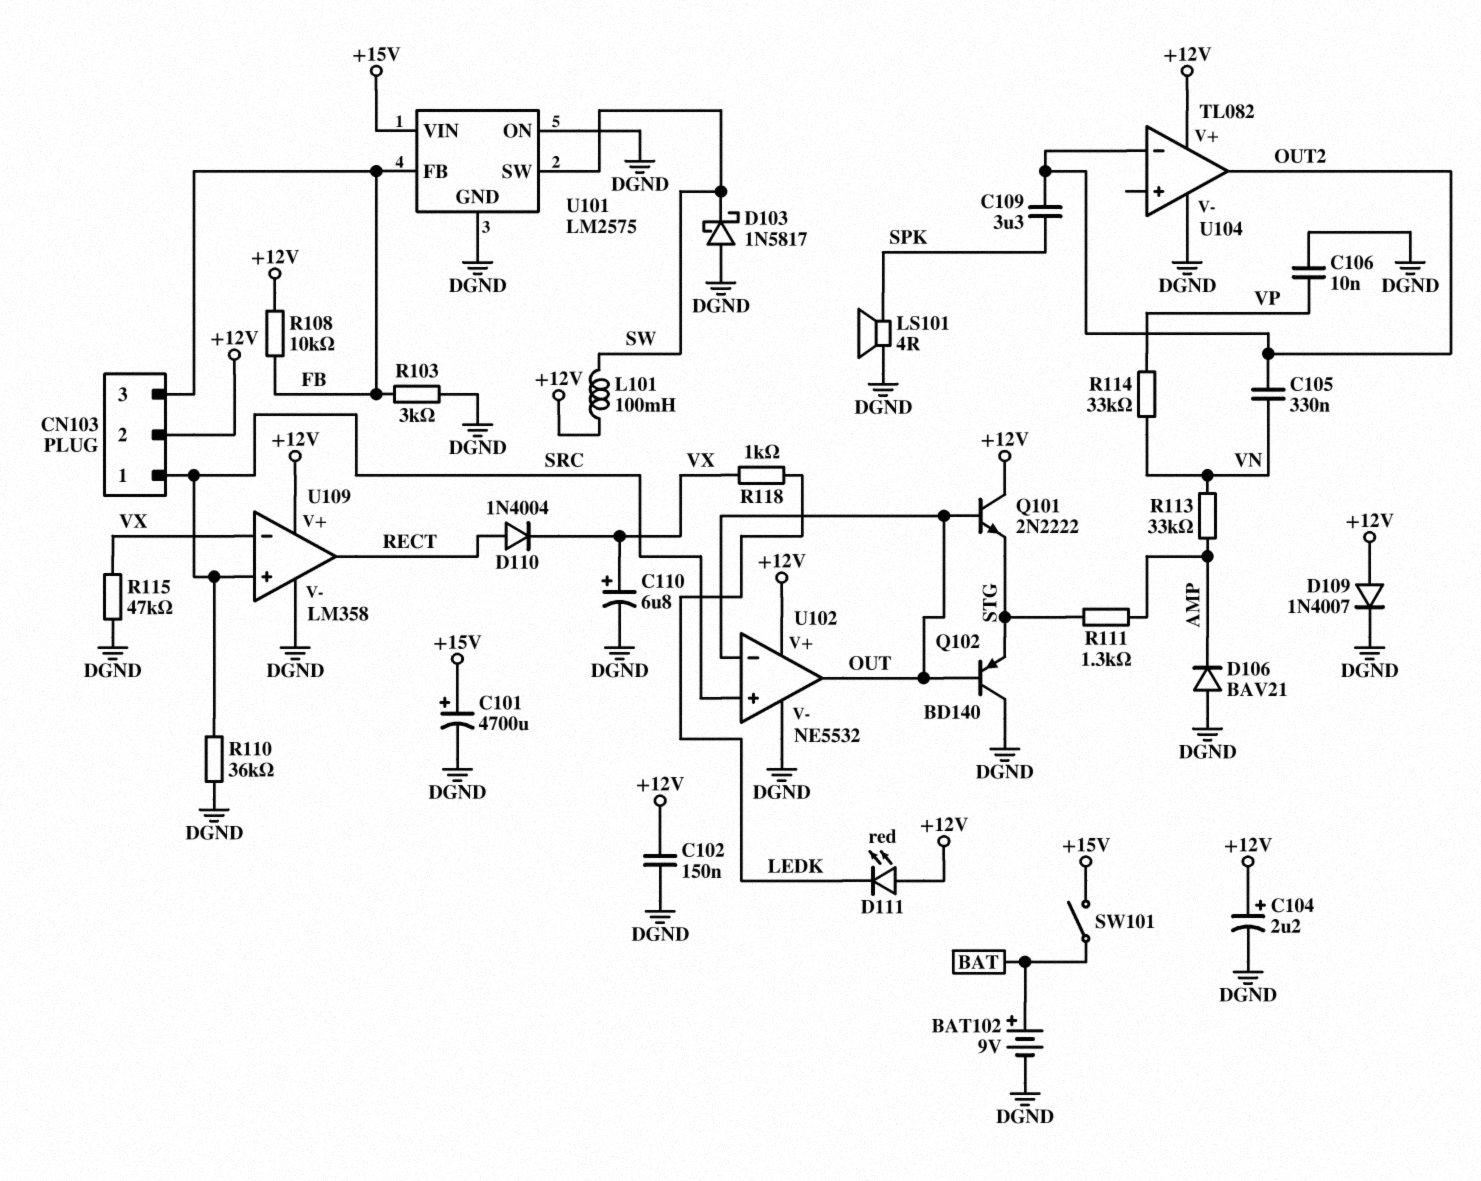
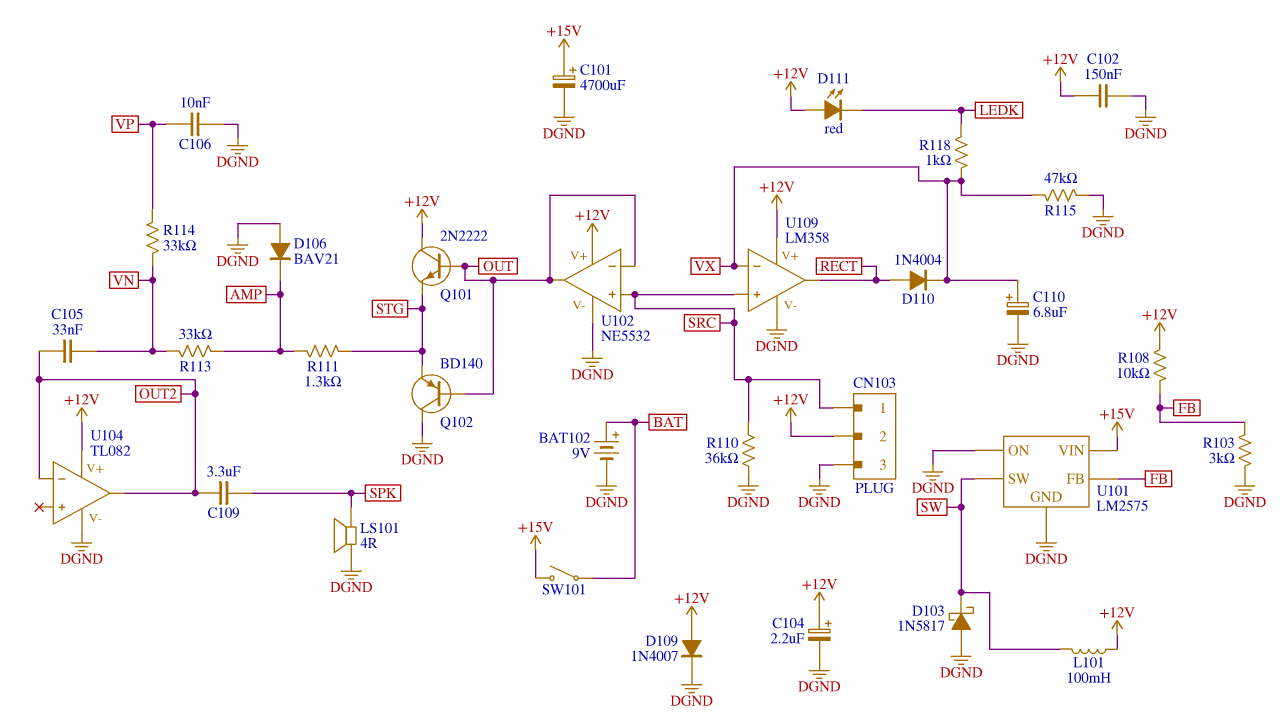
C105: 330nF (OUT2, VN) -> 33nF (OUT2, VN)
CN103 pin 3: FB -> DGND

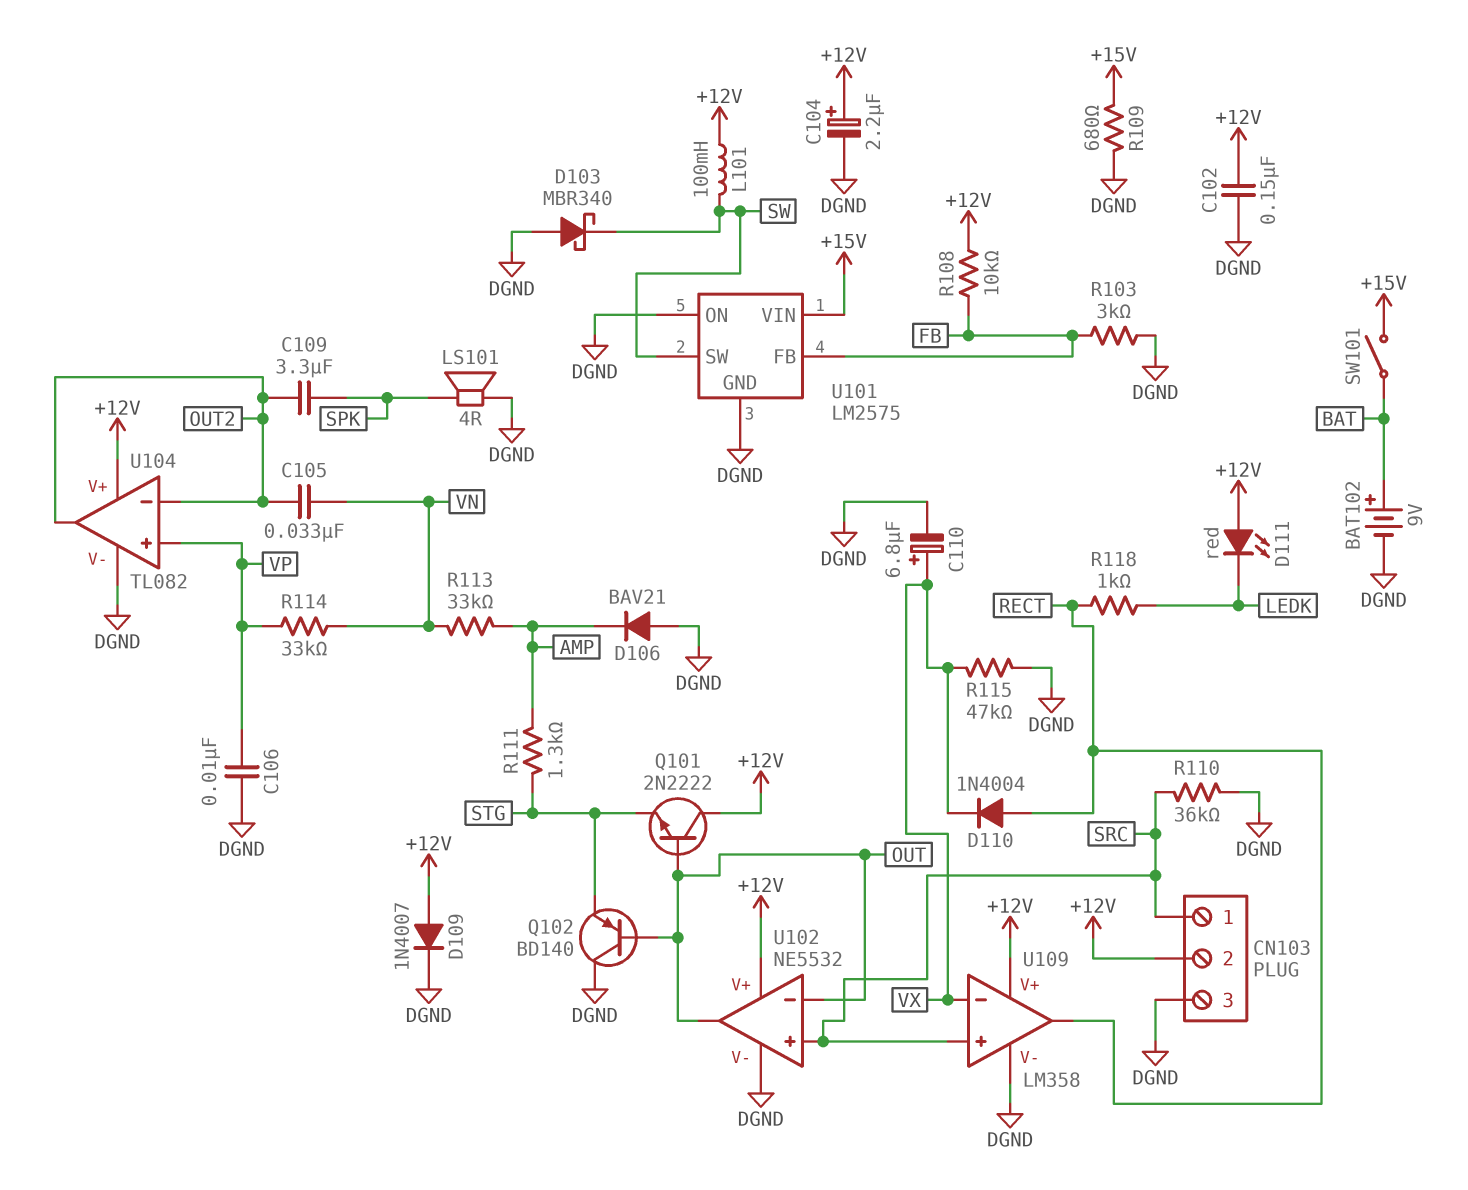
C101: 4700uF (plus +15V, minus DGND) -> none
D103: schottky 1N5817 (A DGND, K SW) -> schottky MBR340 (A DGND, K SW)
R109: none -> 680 (+15V, DGND)
R118: 1k (LEDK, VX) -> 1k (LEDK, RECT)
U104 pin in+: none -> VP

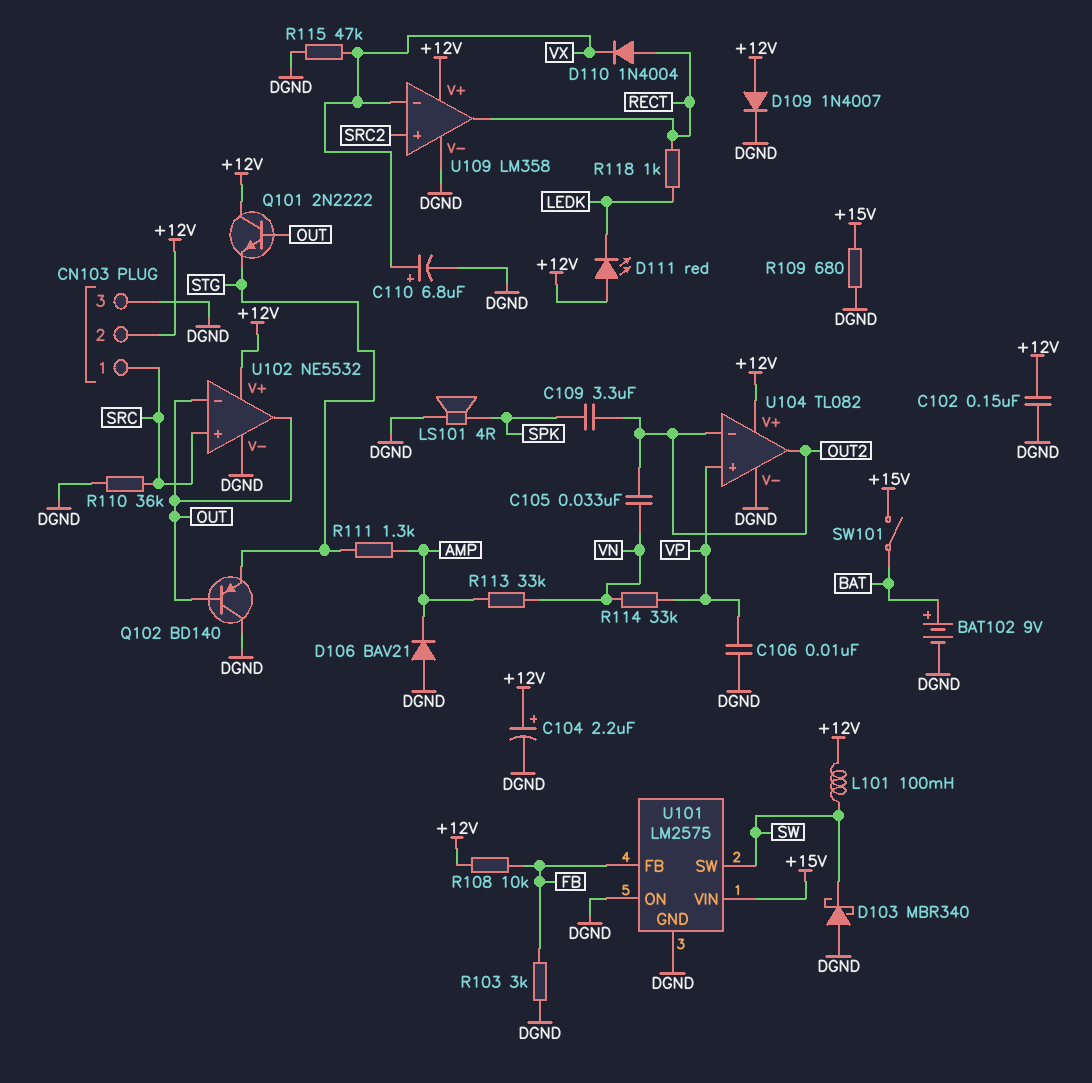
U109 pin in+: SRC -> SRC2

